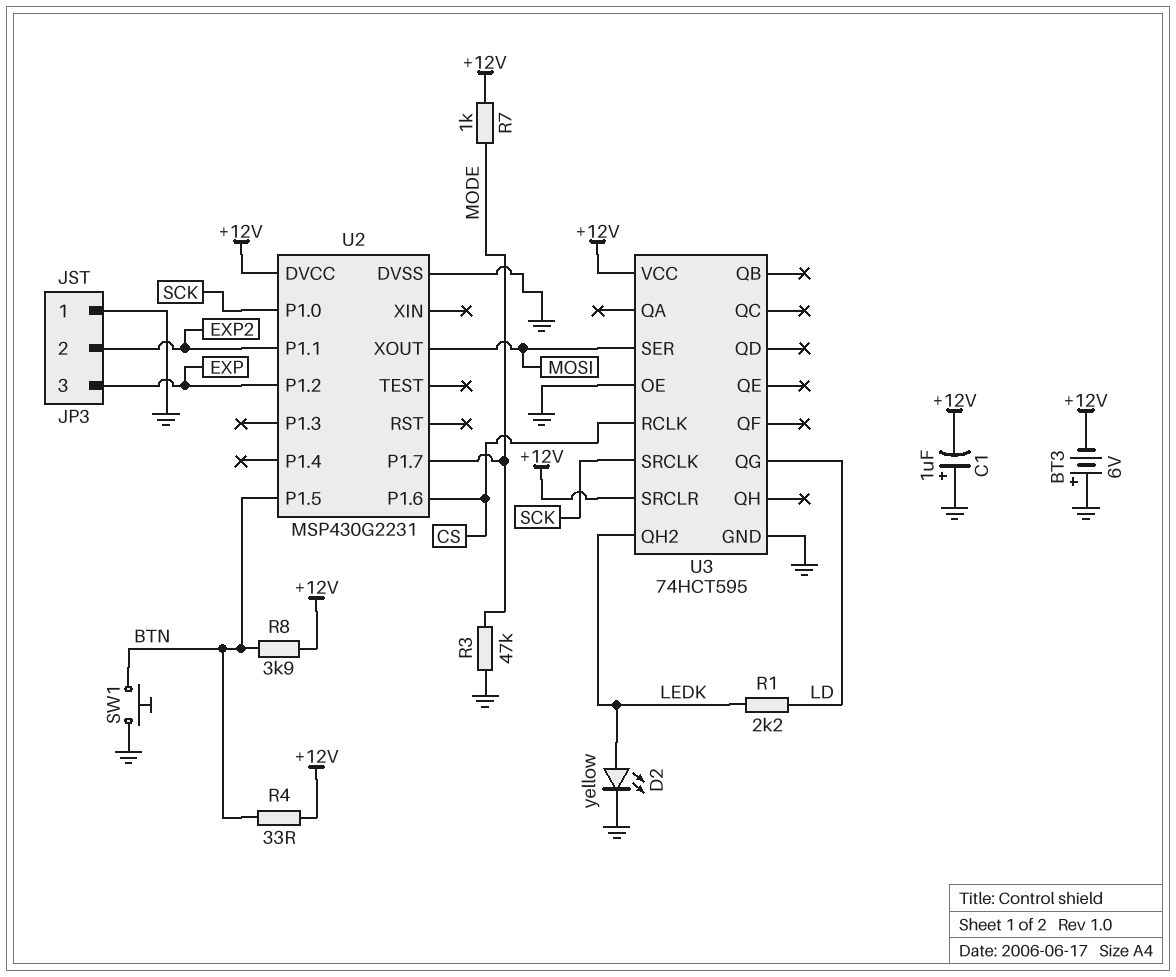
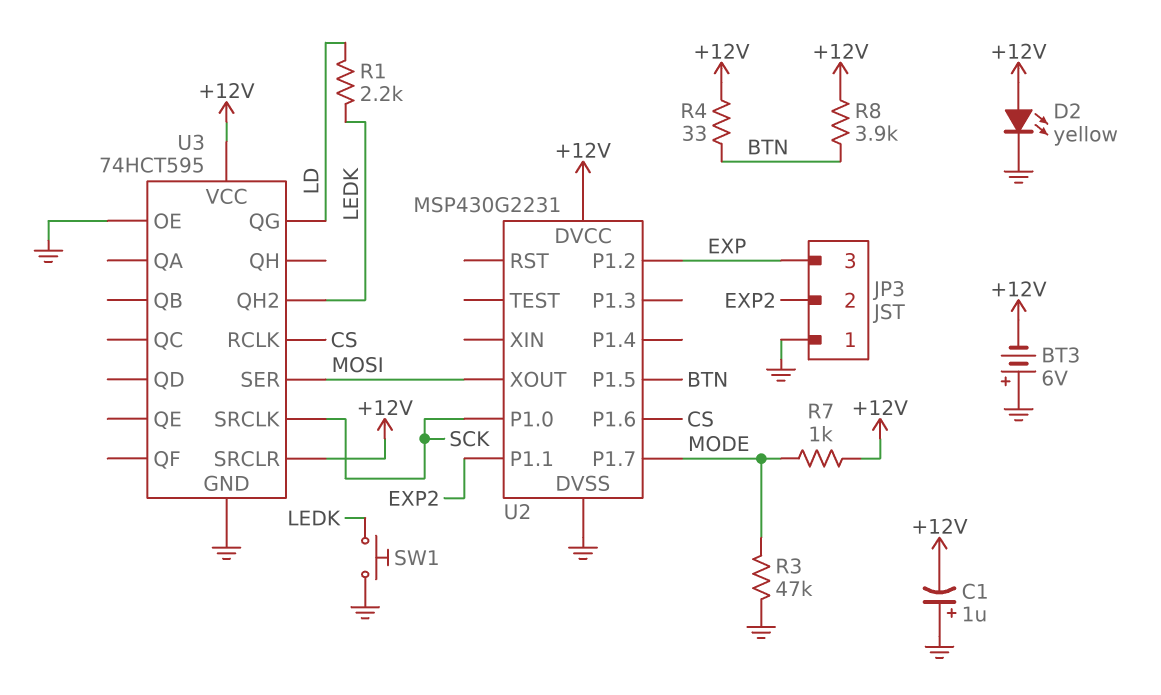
D2: LED yellow (A LEDK, K GND) -> LED yellow (A +12V, K GND)
SW1: button (BTN, GND) -> button (GND, LEDK)

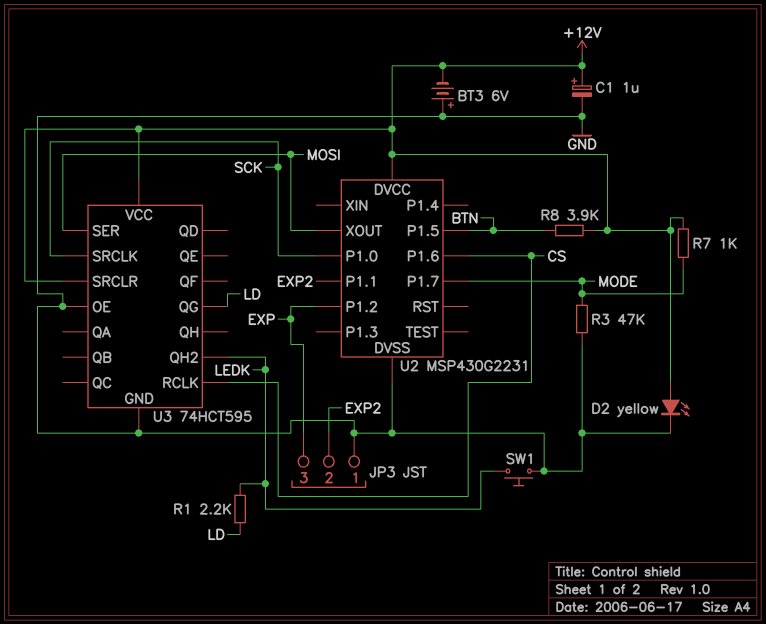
C1: 1uF (plus GND, minus +12V) -> 1uF (plus +12V, minus GND)
R4: 33 (+12V, BTN) -> none

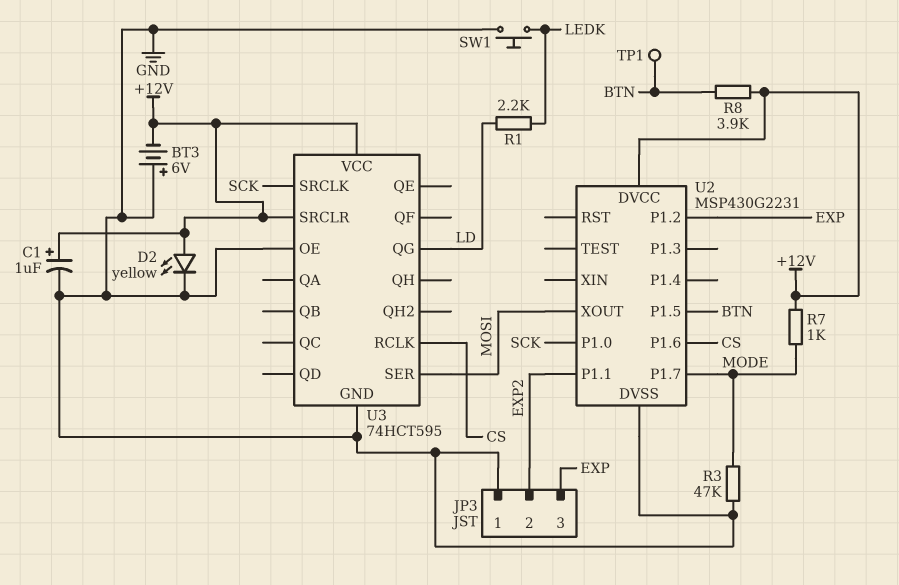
TP1: none -> test point (BTN)
U3 pin QH2: LEDK -> none

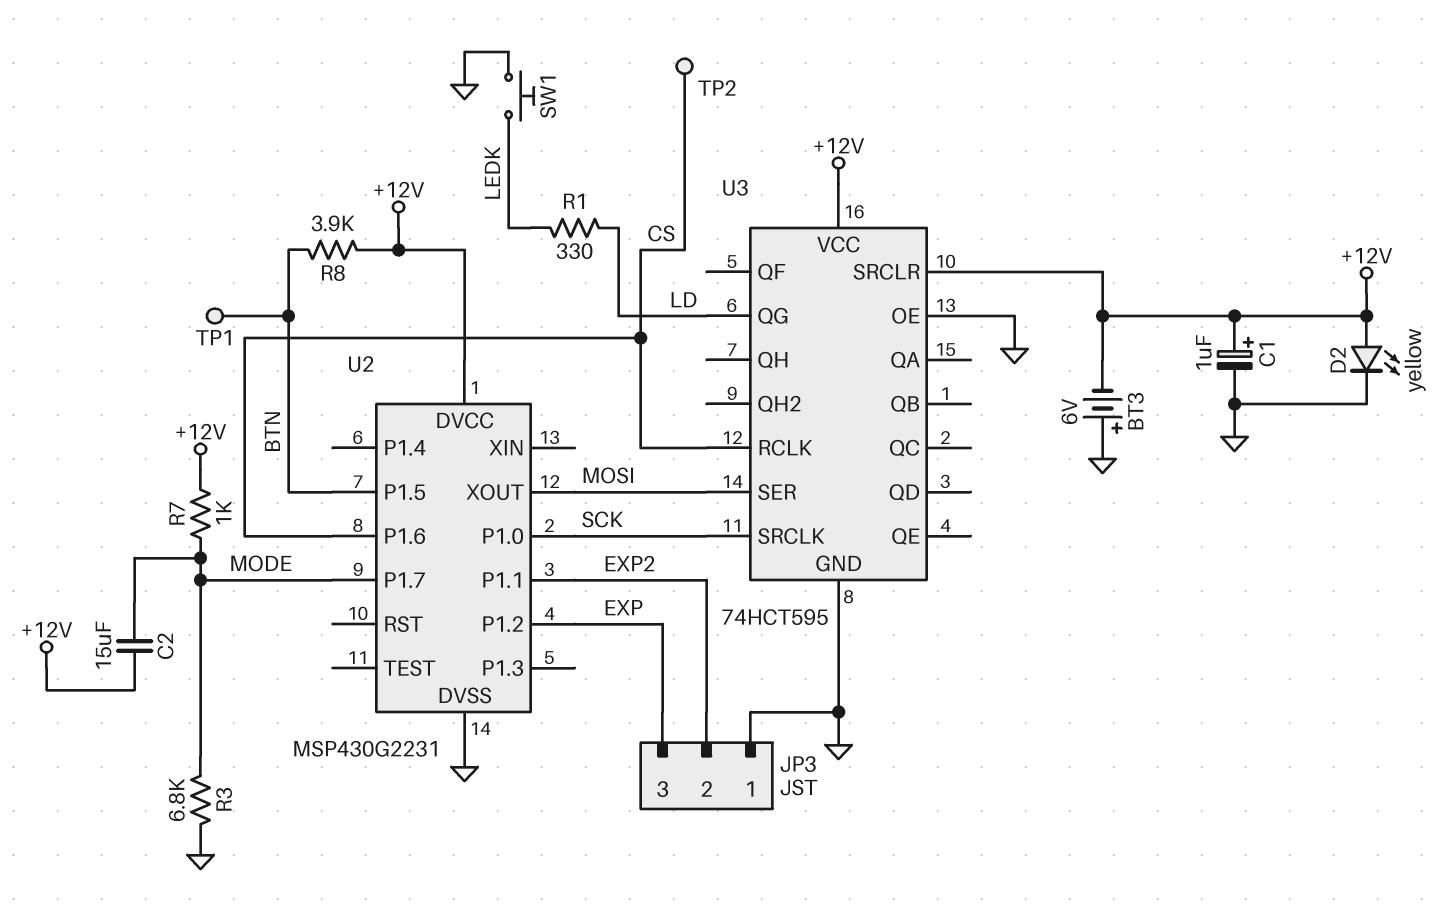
C2: none -> 15uF (+12V, MODE)
R1: 2.2k (LD, LEDK) -> 330 (LD, LEDK)
R3: 47k (GND, MODE) -> 6.8k (GND, MODE)
TP2: none -> test point (CS)

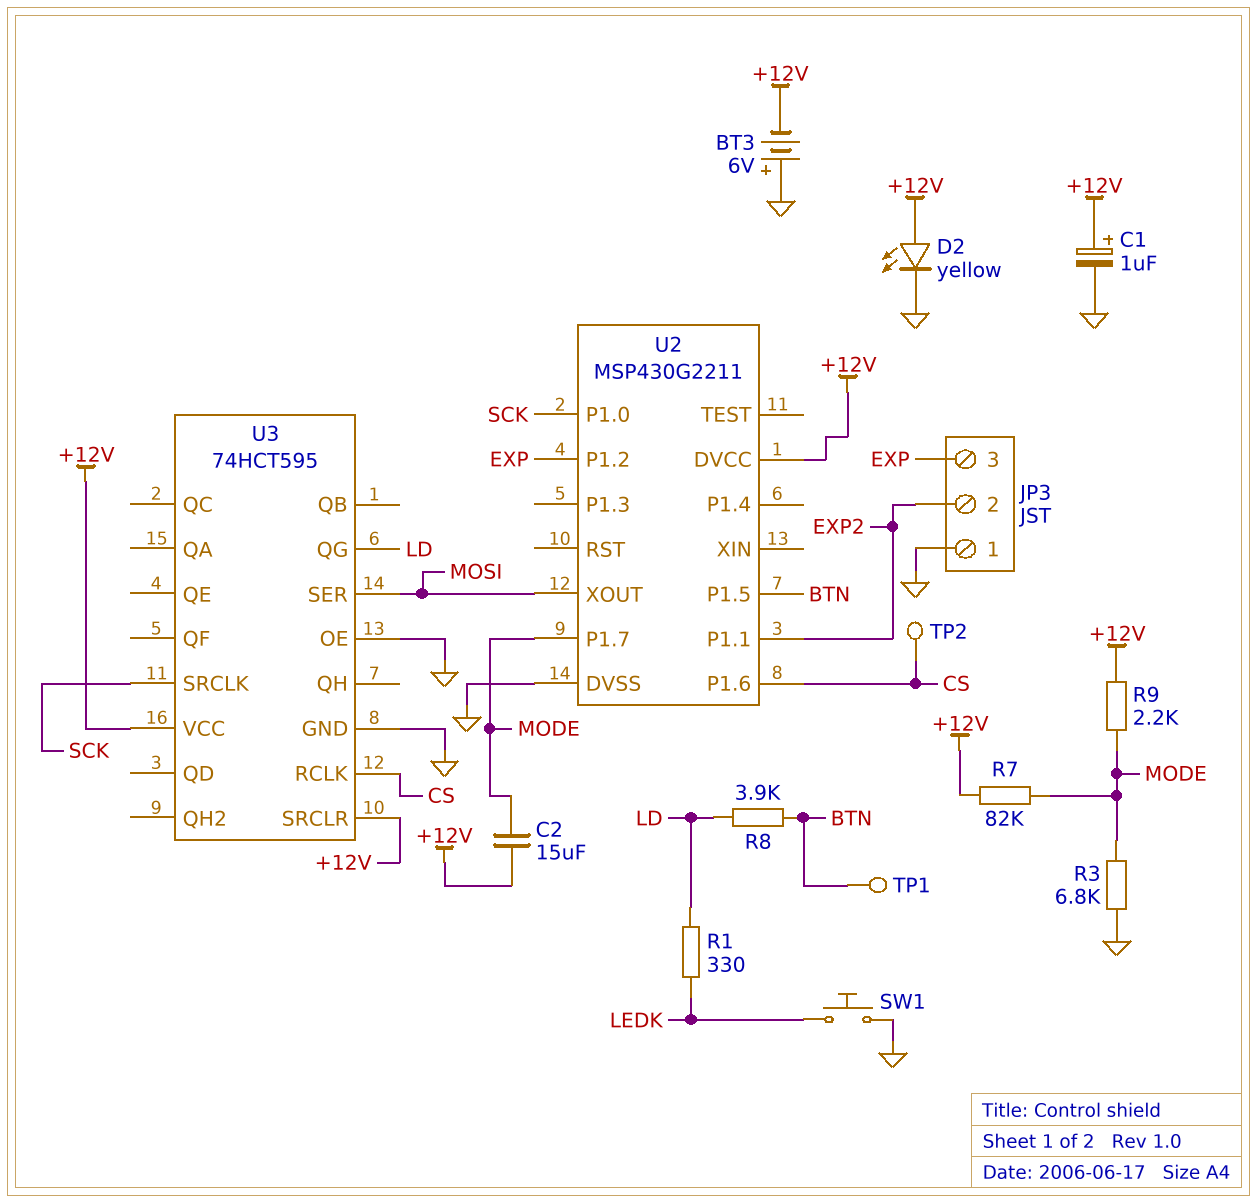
R7: 1k (+12V, MODE) -> 82k (+12V, MODE)
R8: 3.9k (+12V, BTN) -> 3.9k (BTN, LD)
R9: none -> 2.2k (+12V, MODE)
U2: MSP430G2231 -> MSP430G2211

